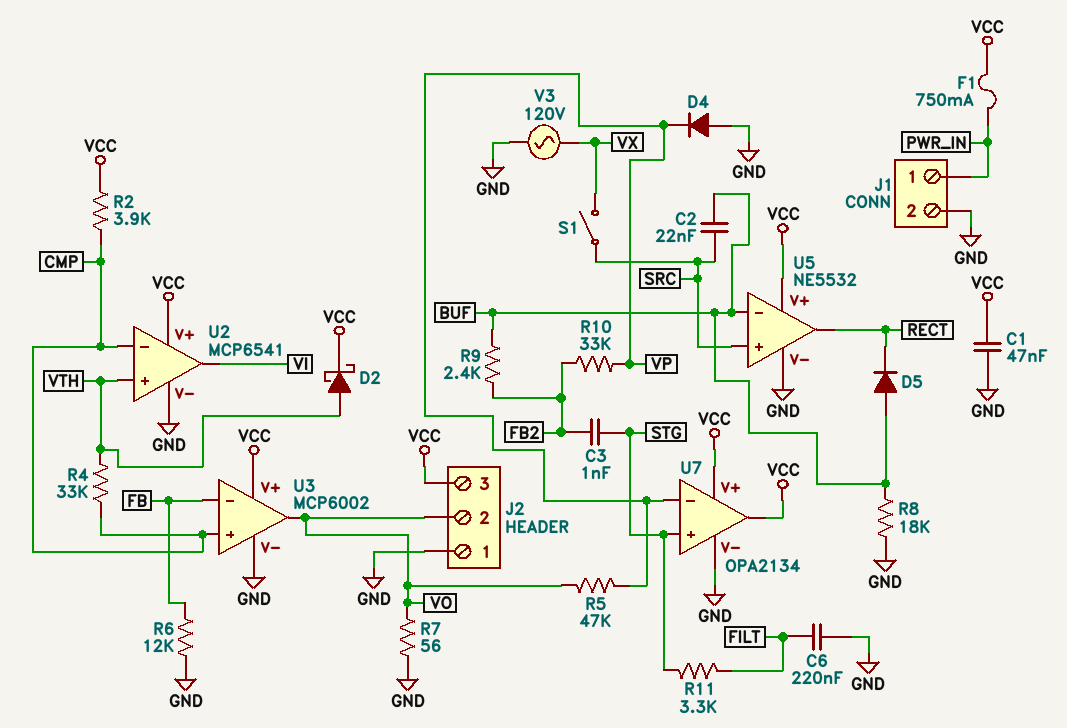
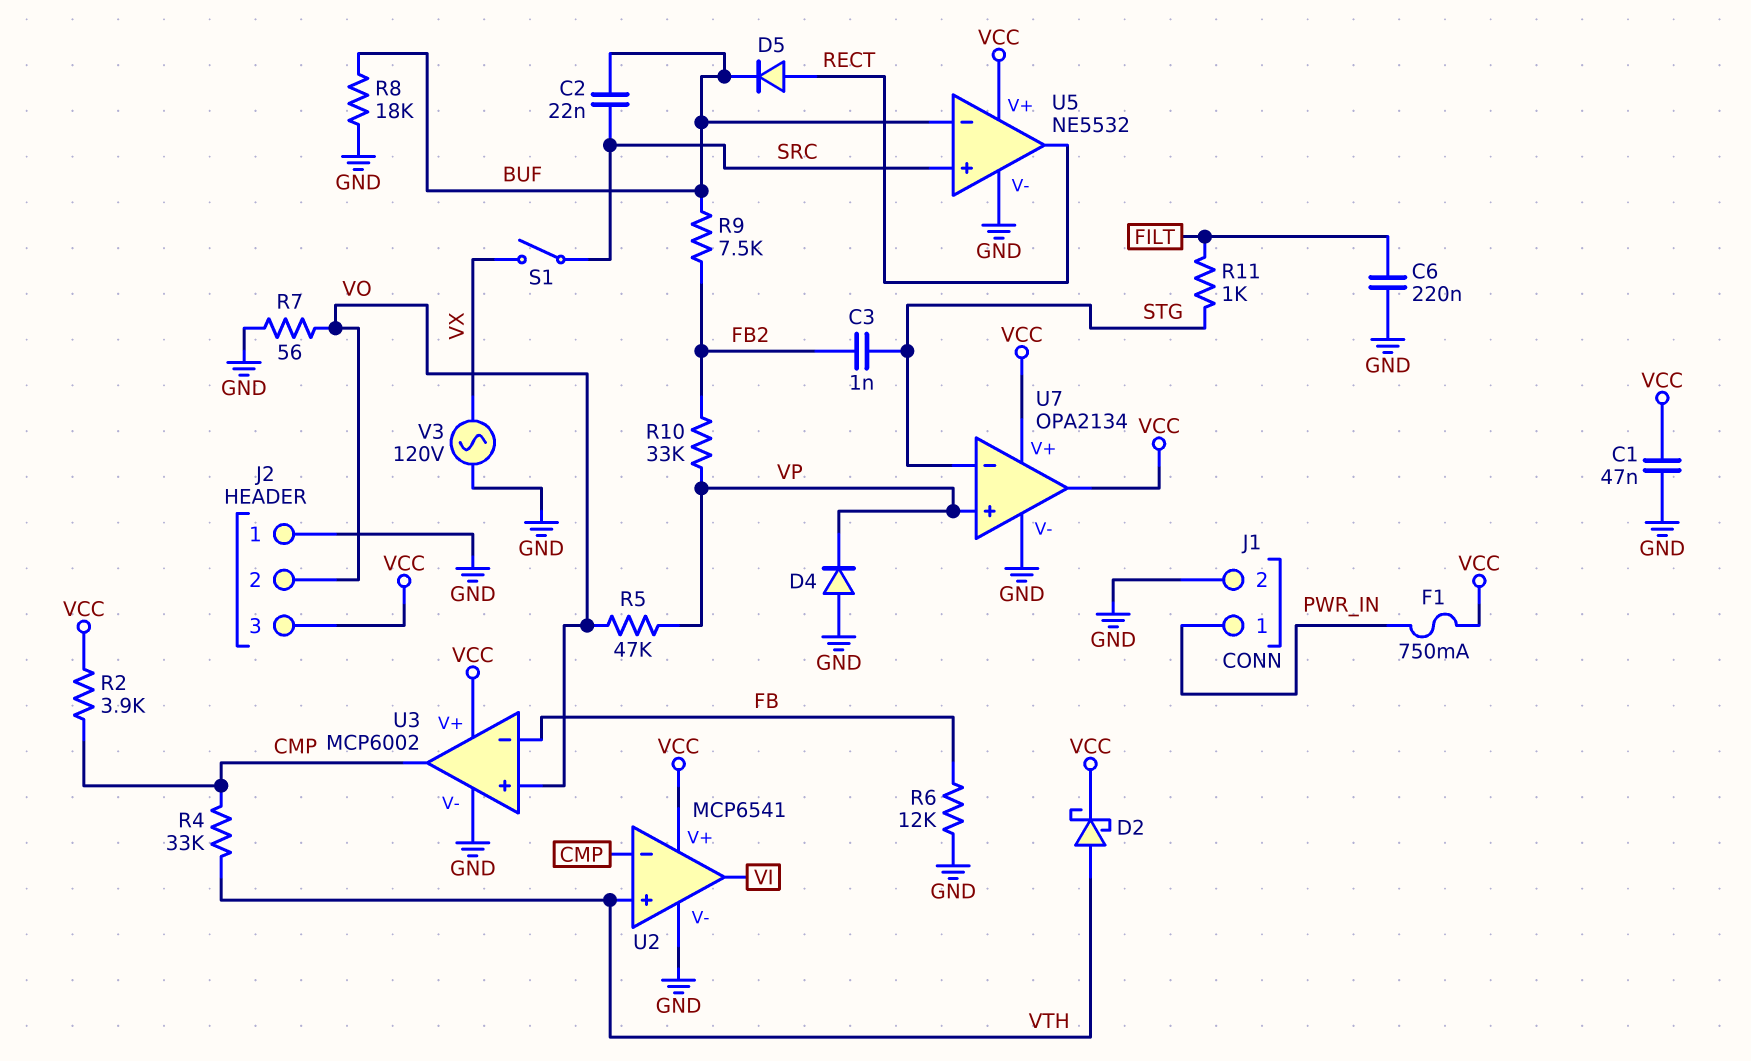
D5: diode (A BUF, K RECT) -> diode (A RECT, K BUF)
R9: 2.4k (BUF, FB2) -> 7.5k (BUF, FB2)
R11: 3.3k (FILT, STG) -> 1k (FILT, STG)
U3 pin in+: CMP -> VO
U3 pin out: VO -> CMP
U7 pin in+: STG -> VP
U7 pin in-: VP -> STG

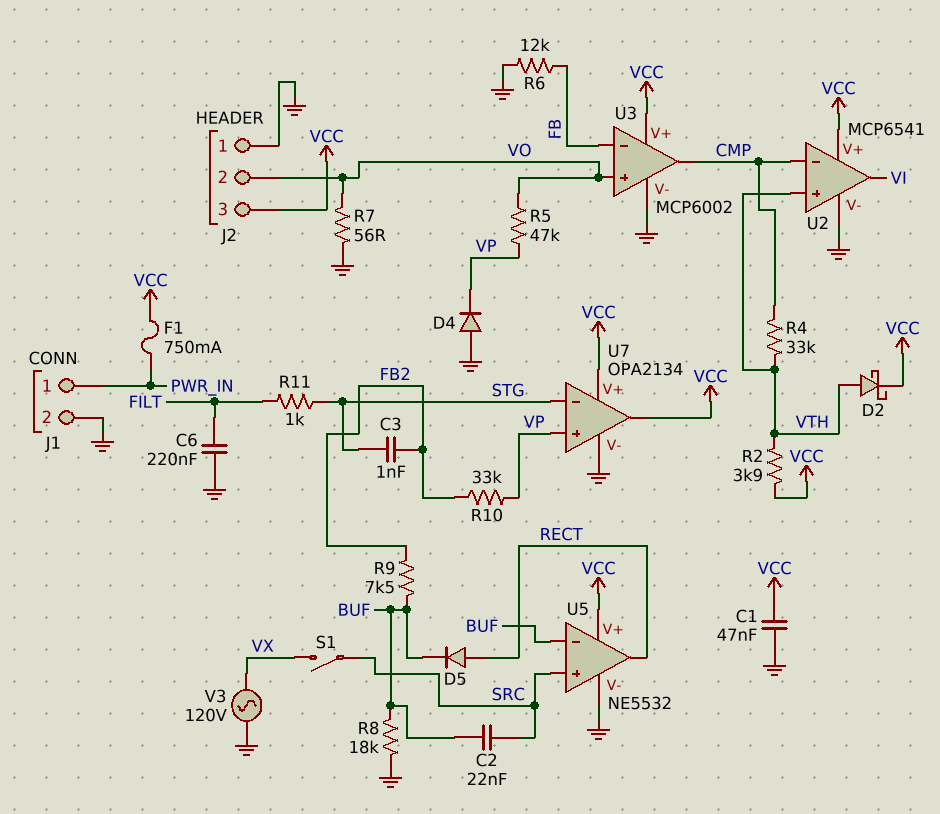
R2: 3.9k (CMP, VCC) -> 3.9k (VCC, VTH)

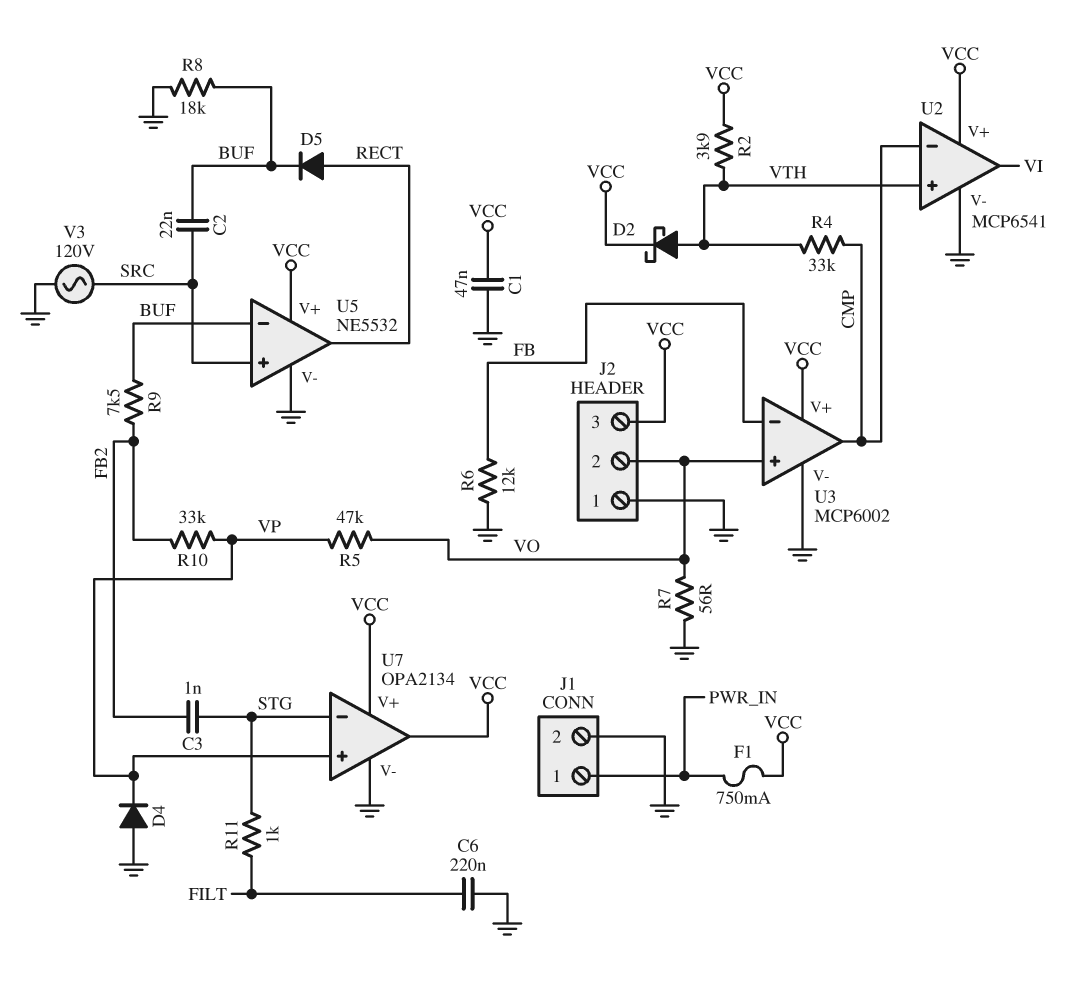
S1: switch (SRC, VX) -> none
V3: AC 120V (GND, VX) -> AC 120V (GND, SRC)

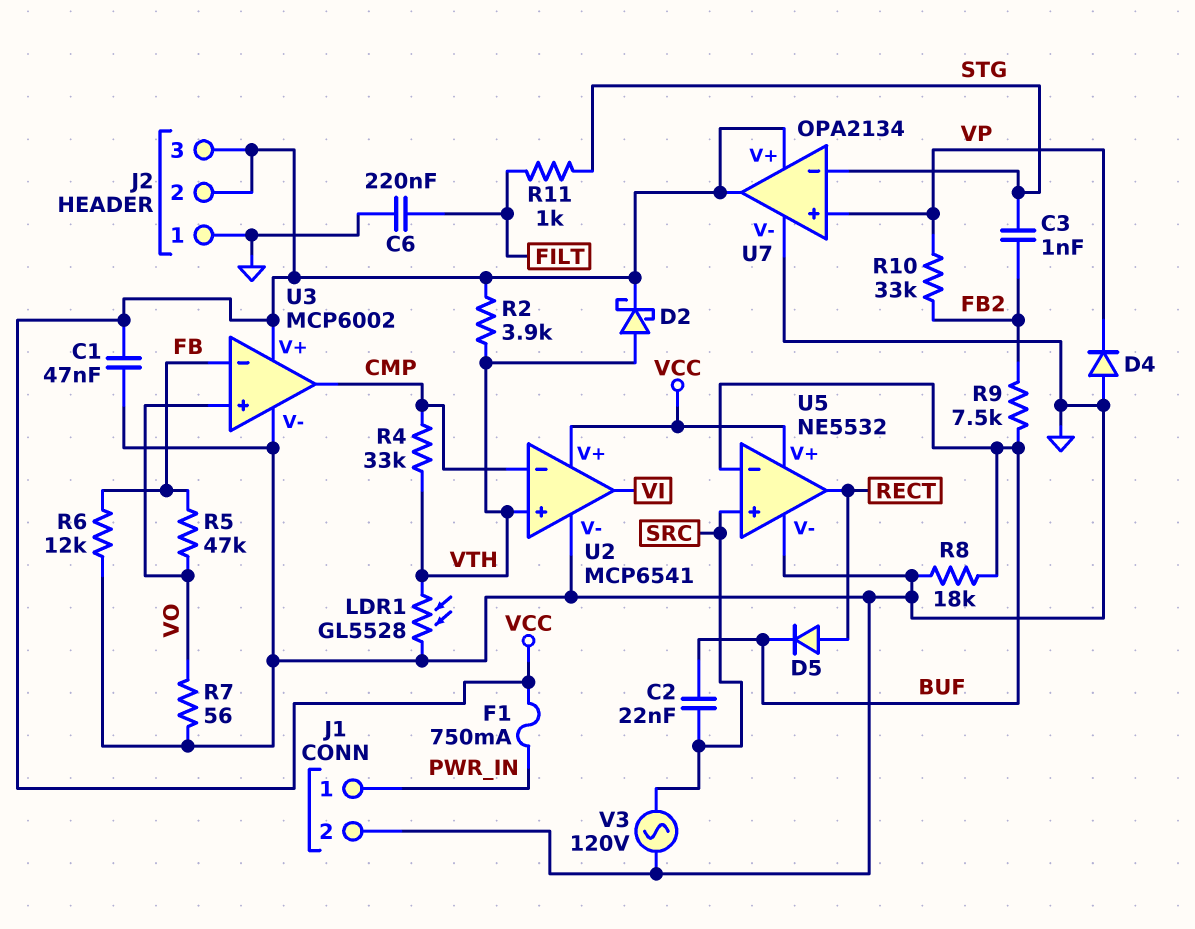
J2 pin 2: VO -> VCC
LDR1: none -> GL5528 (GND, VTH)
R5: 47k (VO, VP) -> 47k (FB, VO)

